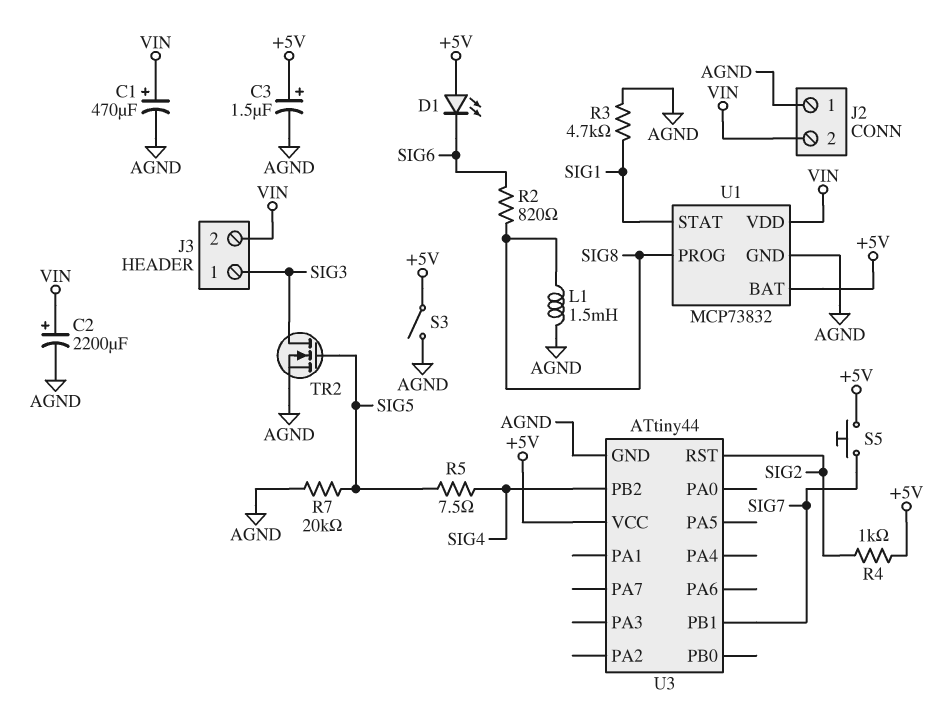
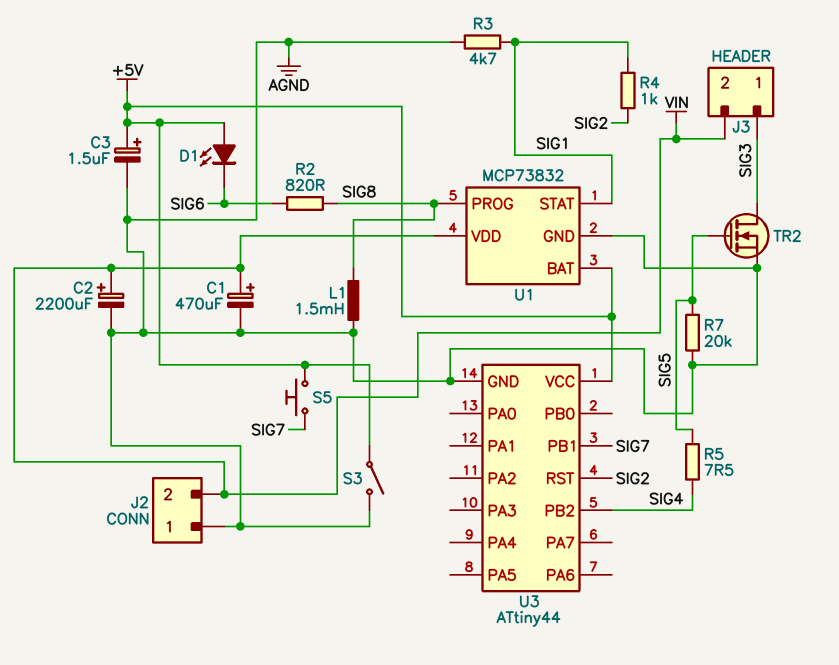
R4: 1k (+5V, SIG2) -> 1k (SIG1, SIG2)

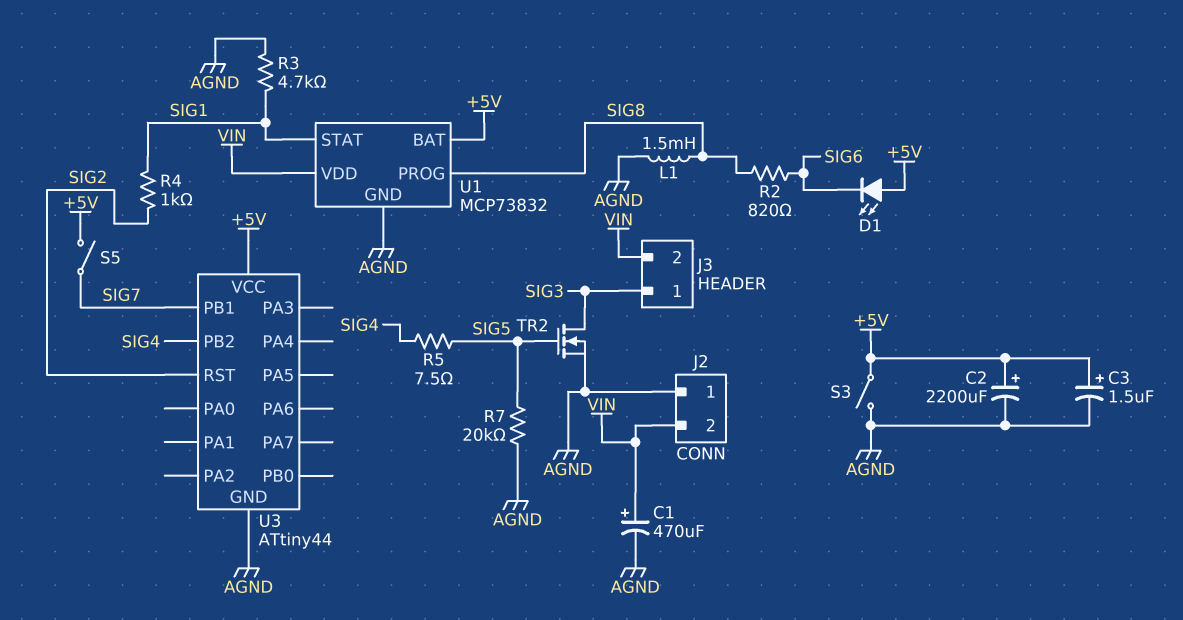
C2: 2200uF (plus VIN, minus AGND) -> 2200uF (plus +5V, minus AGND)
S5: button (+5V, SIG7) -> switch (+5V, SIG7)

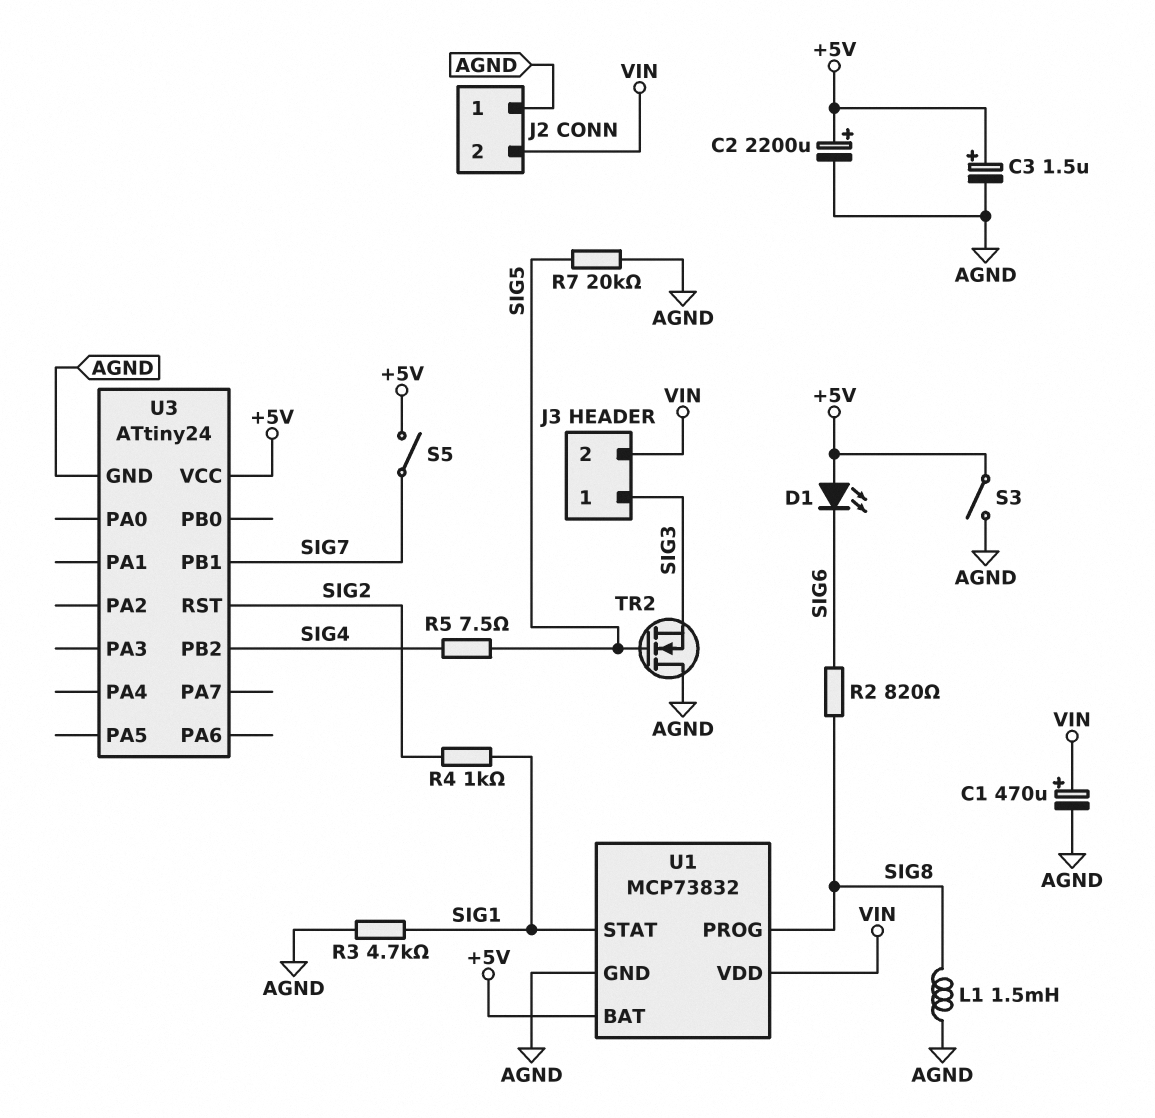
TR2: NMOS (G SIG5, D SIG3, S AGND) -> NMOS (G SIG5, D AGND, S SIG3)
U3: ATtiny44 -> ATtiny24

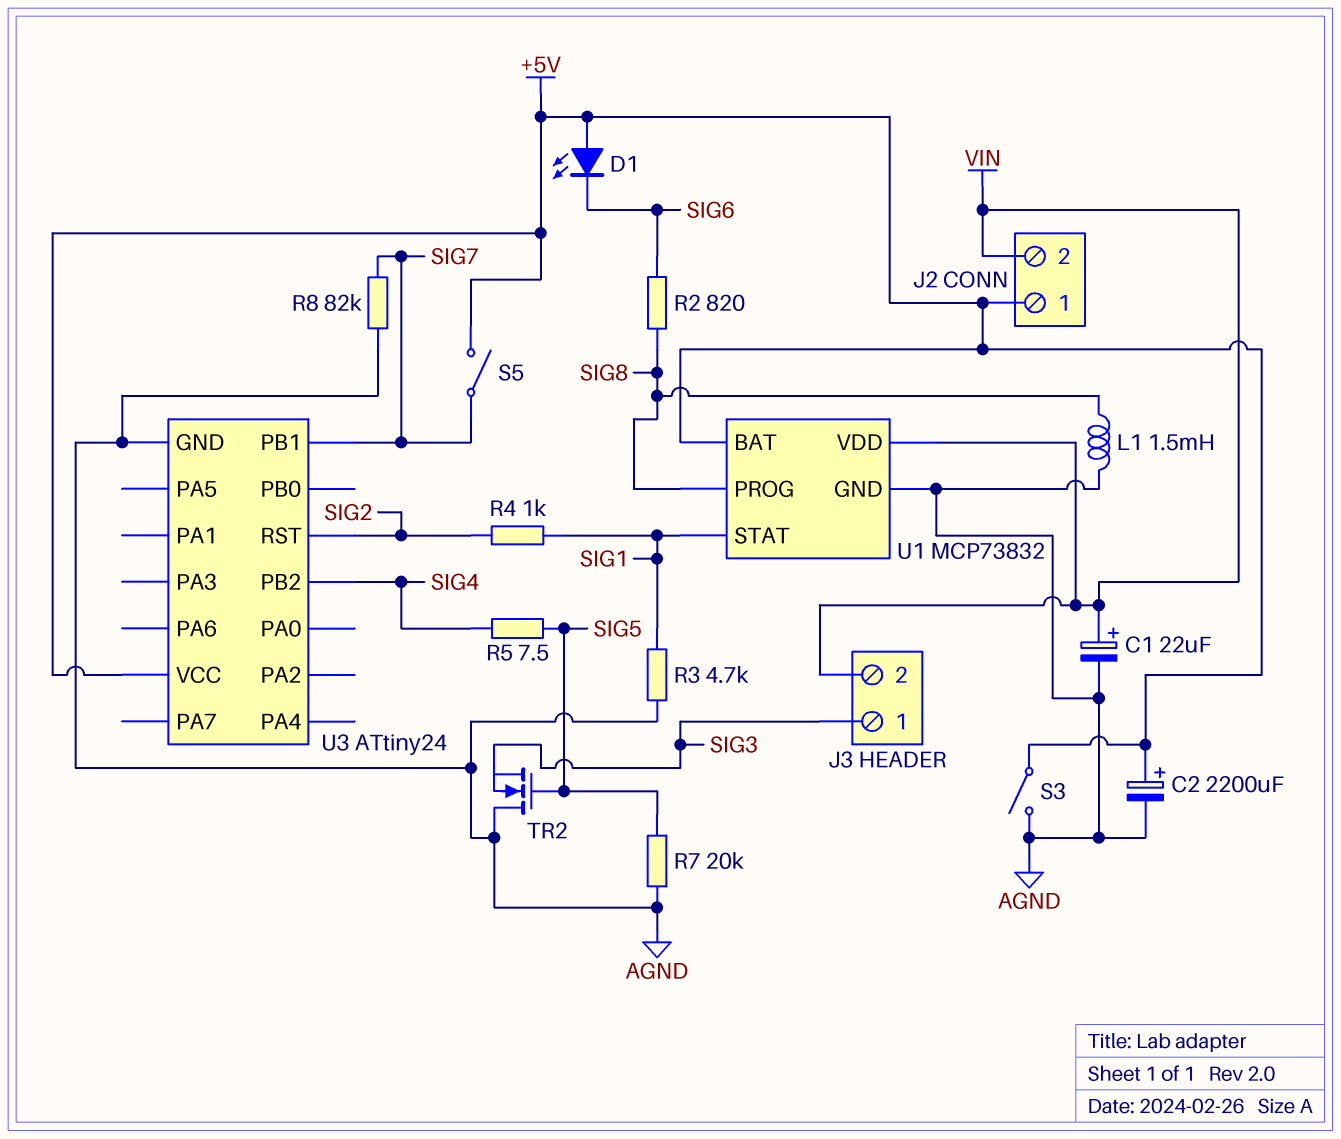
C1: 470uF (plus VIN, minus AGND) -> 22uF (plus VIN, minus AGND)
C3: 1.5uF (plus +5V, minus AGND) -> none
J2 pin 1: AGND -> +5V
R8: none -> 82k (AGND, SIG7)

